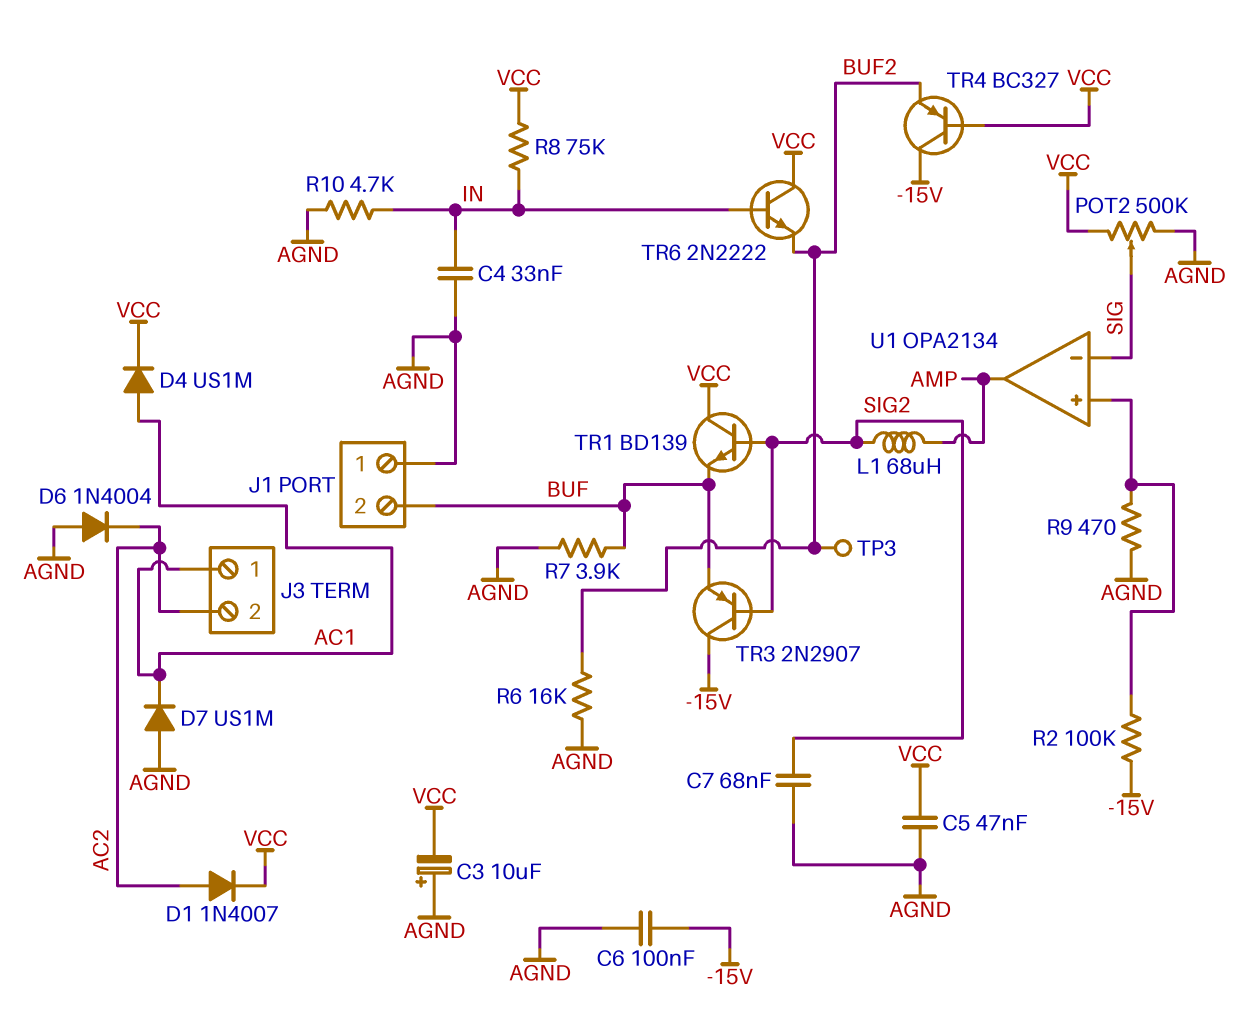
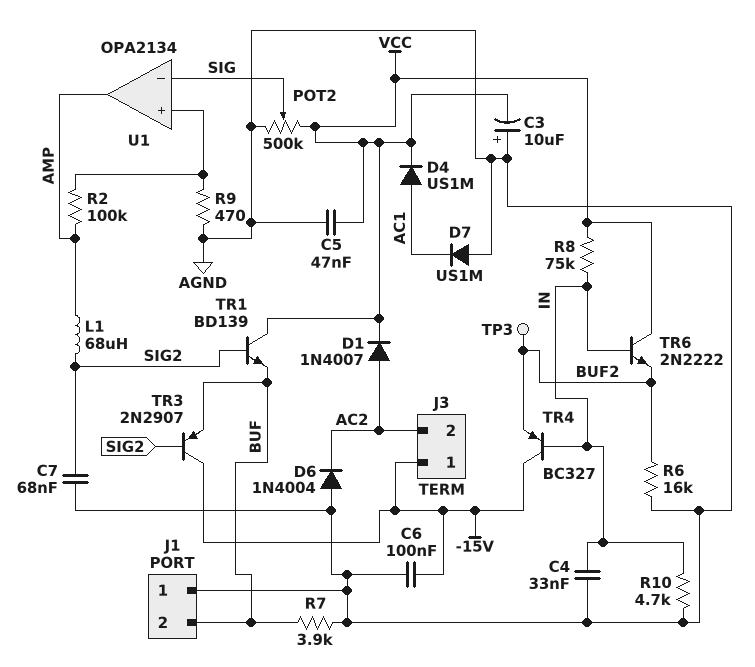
J3 pin 1: AC1 -> -15V
R2: 100k (-15V, U1/in+) -> 100k (AMP, U1/in+)
TR4: PNP BC327 (B VCC, C -15V, E BUF2) -> PNP BC327 (B IN, C -15V, E BUF2)

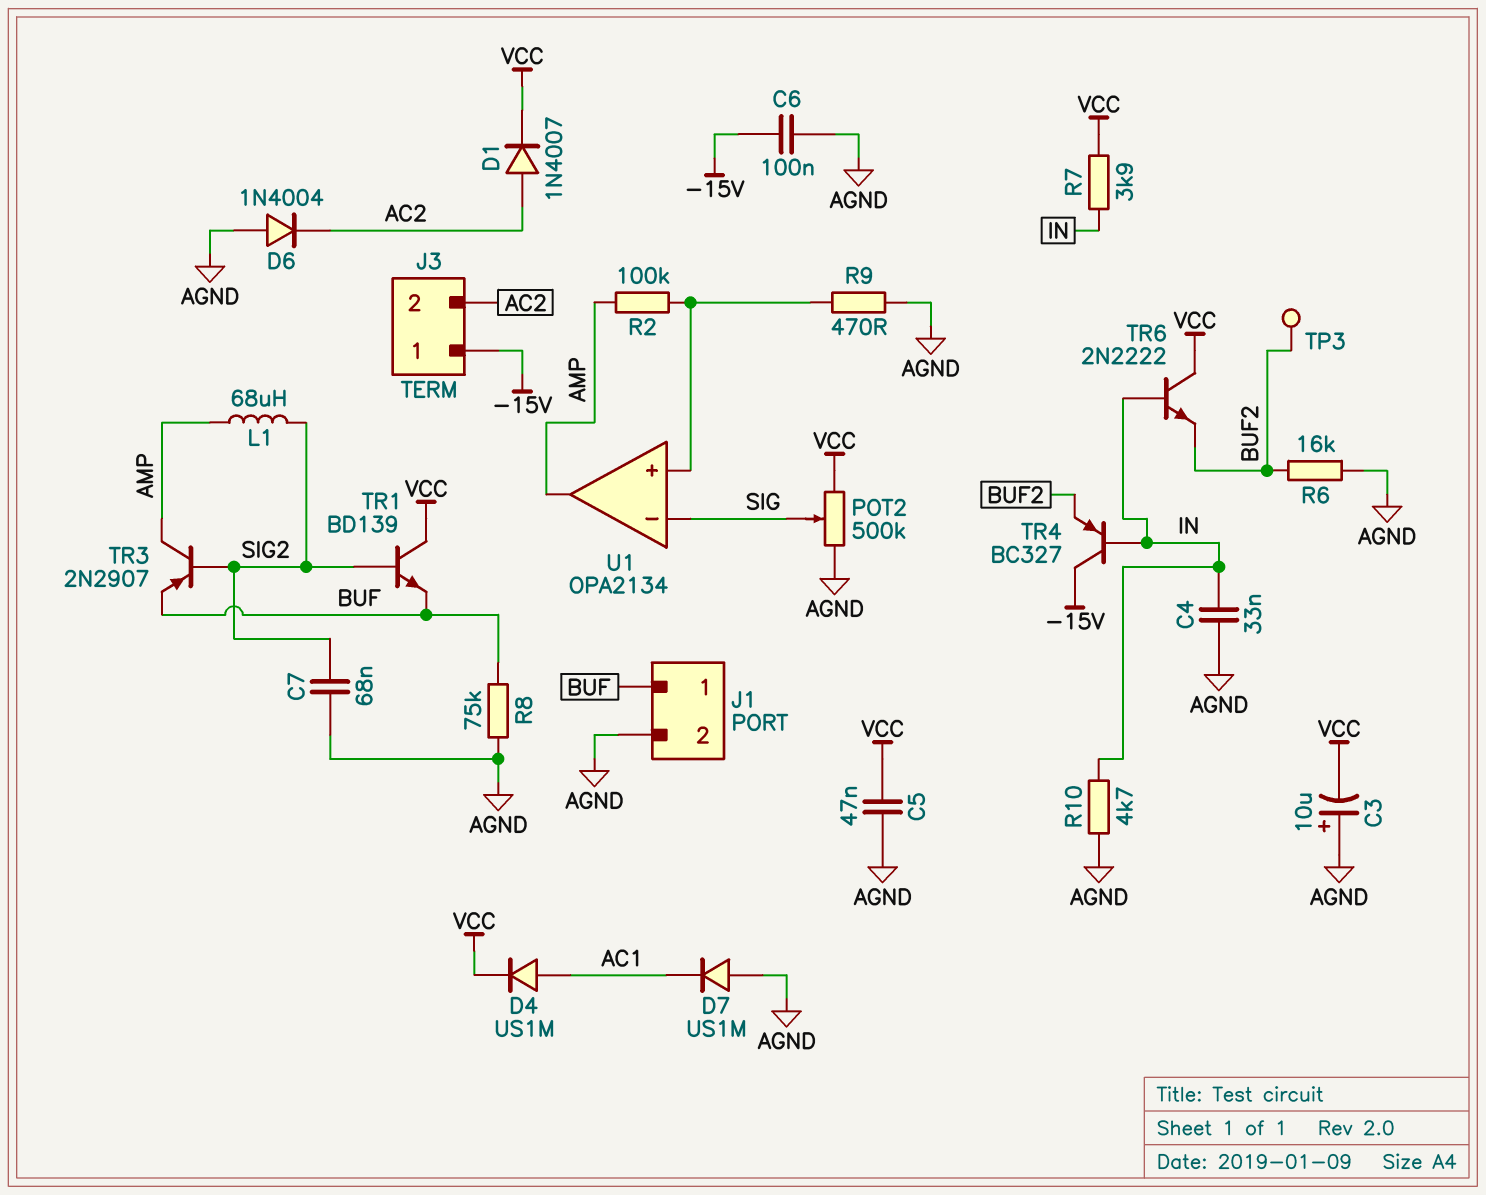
J1 pin 1: AGND -> BUF
J1 pin 2: BUF -> AGND
R7: 3.9k (AGND, BUF) -> 3.9k (IN, VCC)
R8: 75k (IN, VCC) -> 75k (AGND, BUF)
TR3: PNP 2N2907 (B SIG2, C -15V, E BUF) -> PNP 2N2907 (B SIG2, C AMP, E BUF)

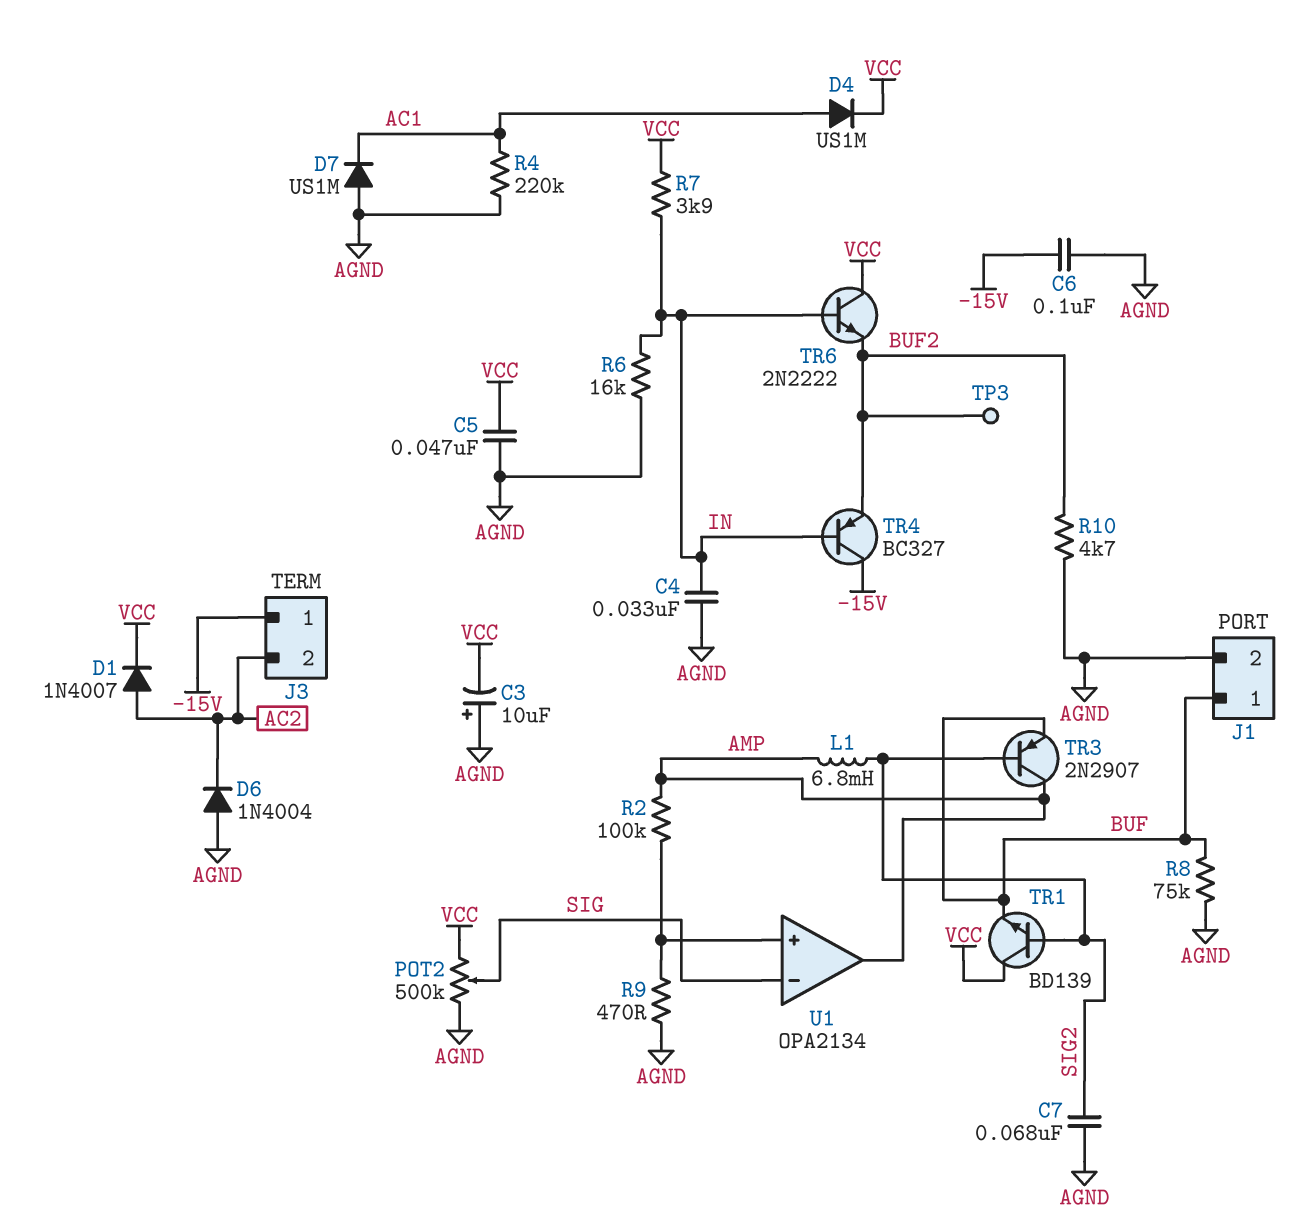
L1: 68uH (AMP, SIG2) -> 6.8mH (AMP, SIG2)
R4: none -> 220k (AC1, AGND)
R6: 16k (AGND, BUF2) -> 16k (AGND, IN)
R10: 4.7k (AGND, IN) -> 4.7k (AGND, BUF2)

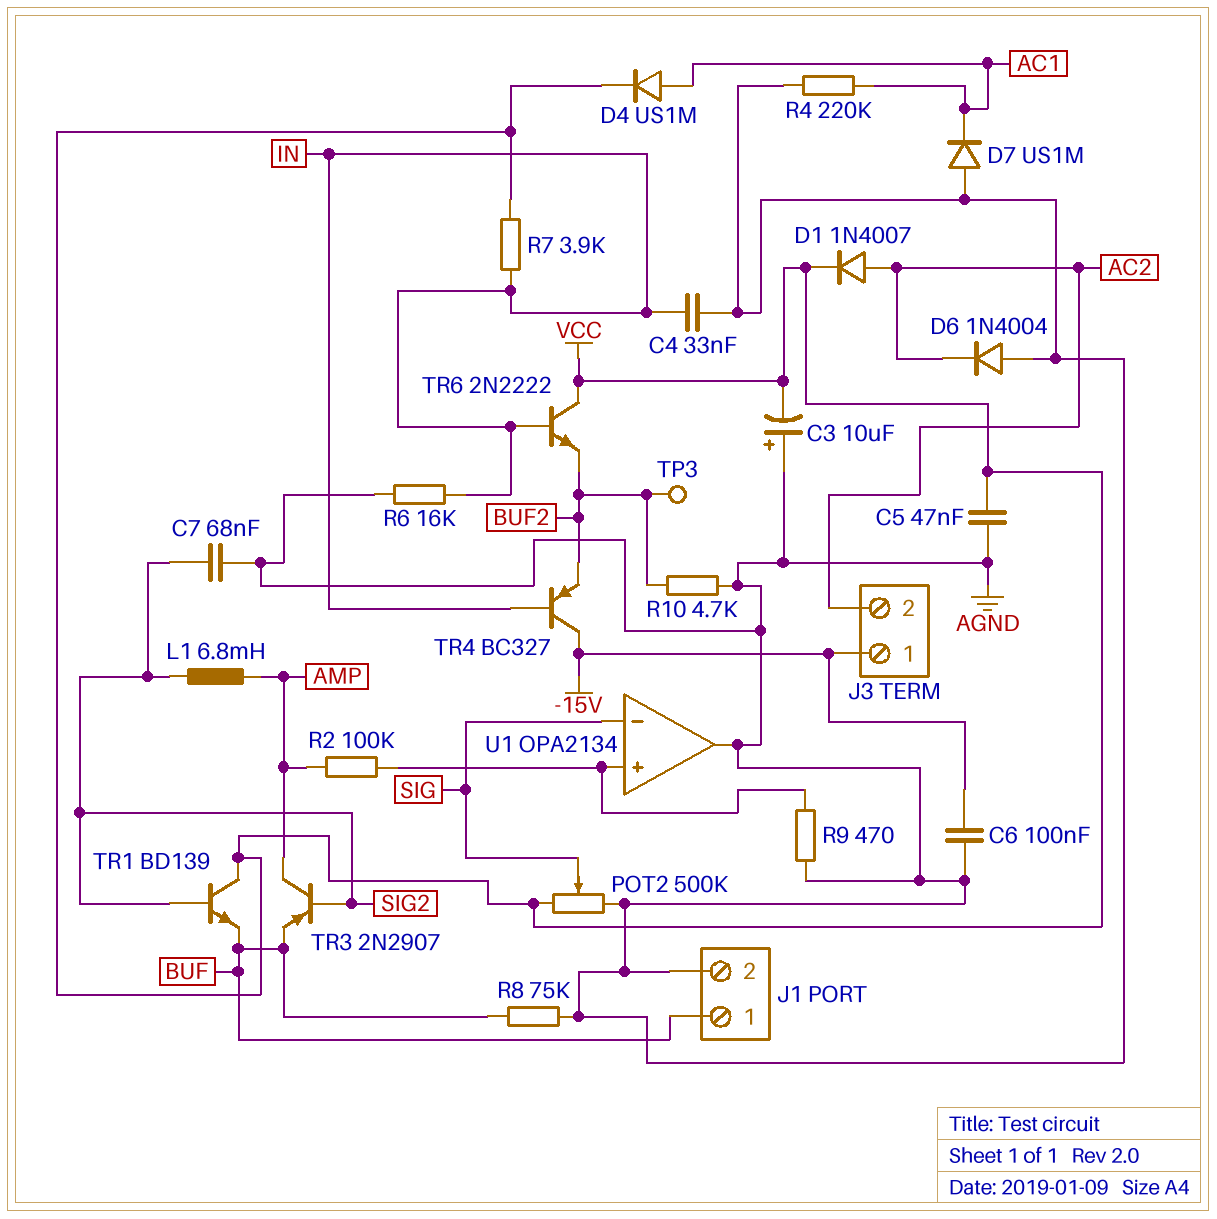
U1 pin out: AMP -> AGND

